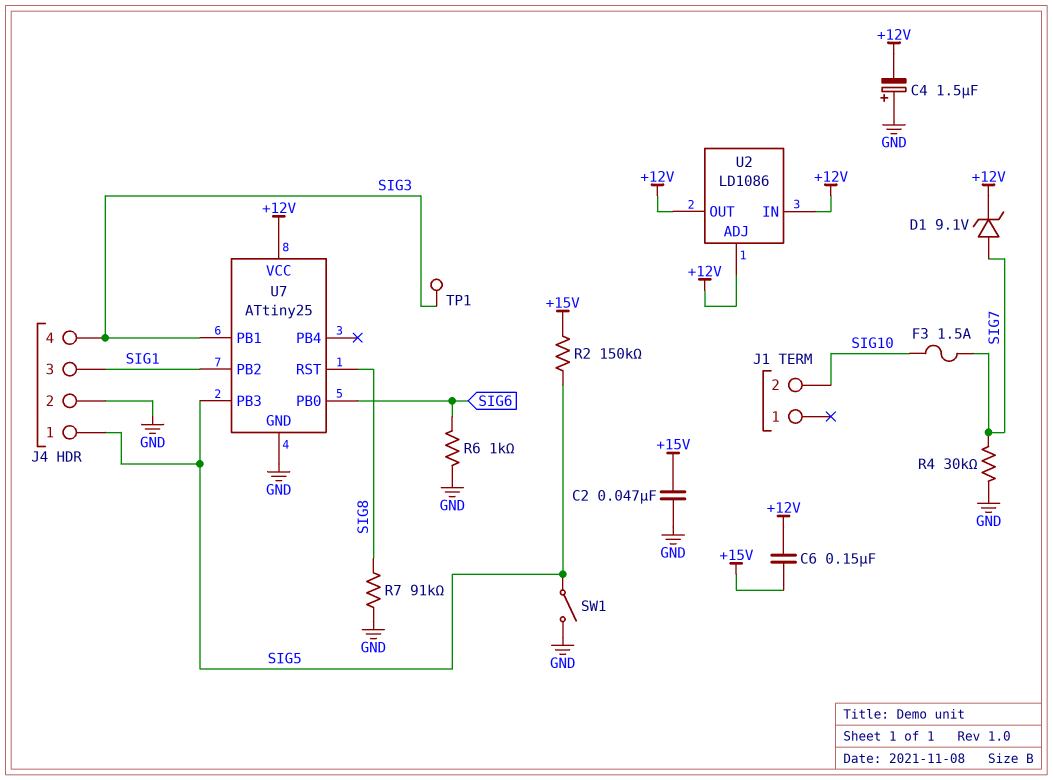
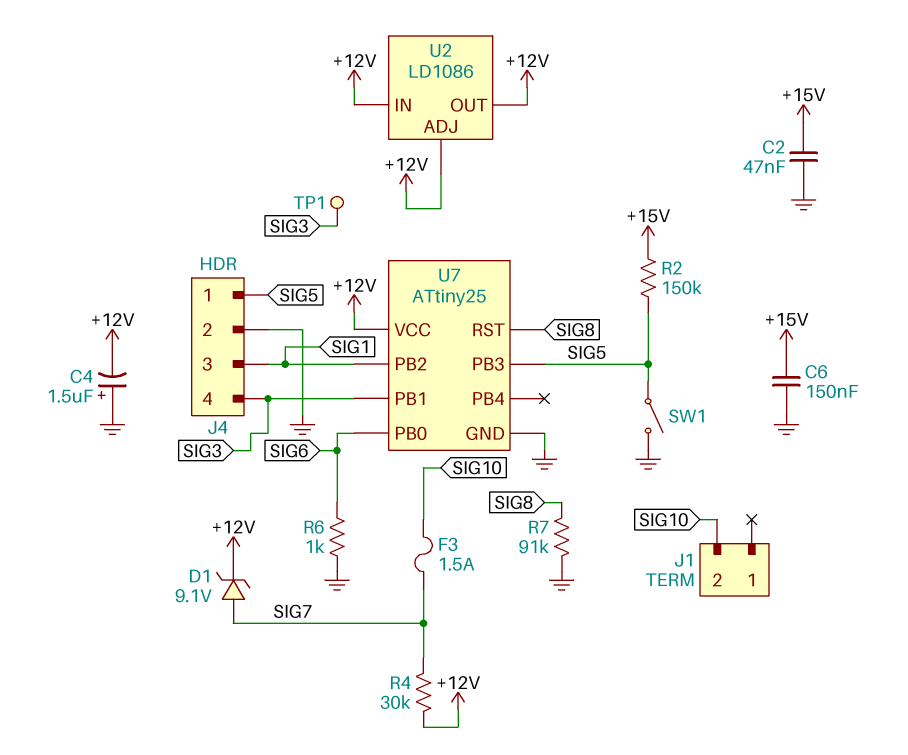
C6: 150nF (+12V, +15V) -> 150nF (+15V, GND)
R4: 30k (GND, SIG7) -> 30k (+12V, SIG7)

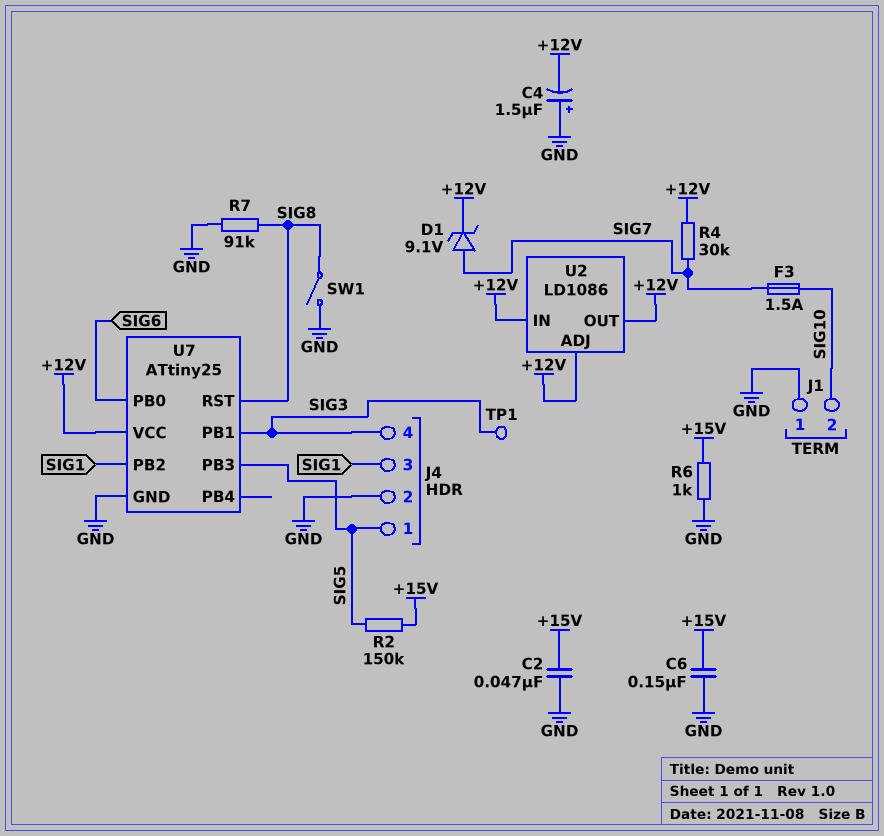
J1 pin 1: none -> GND
R6: 1k (GND, SIG6) -> 1k (+15V, GND)
SW1: switch (GND, SIG5) -> switch (GND, SIG8)

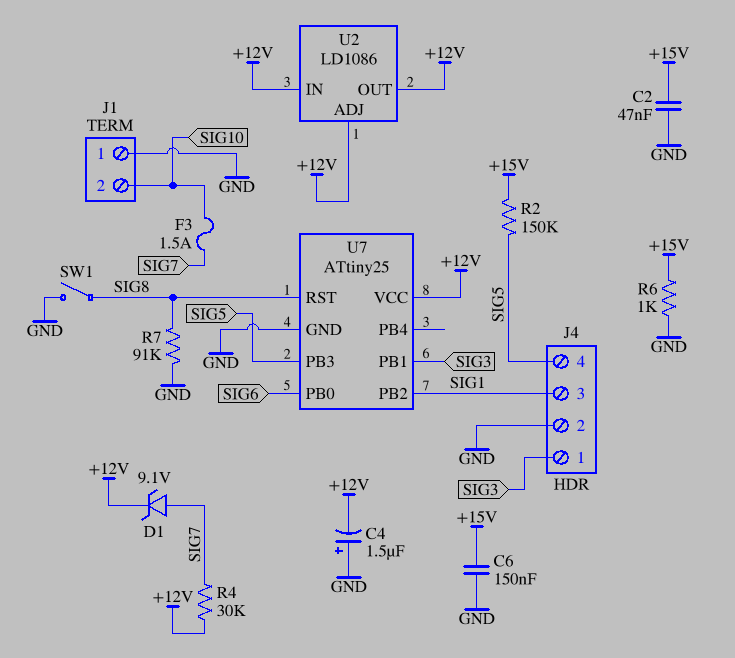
J4 pin 1: SIG5 -> SIG3
J4 pin 4: SIG3 -> SIG5
TP1: test point (SIG3) -> none

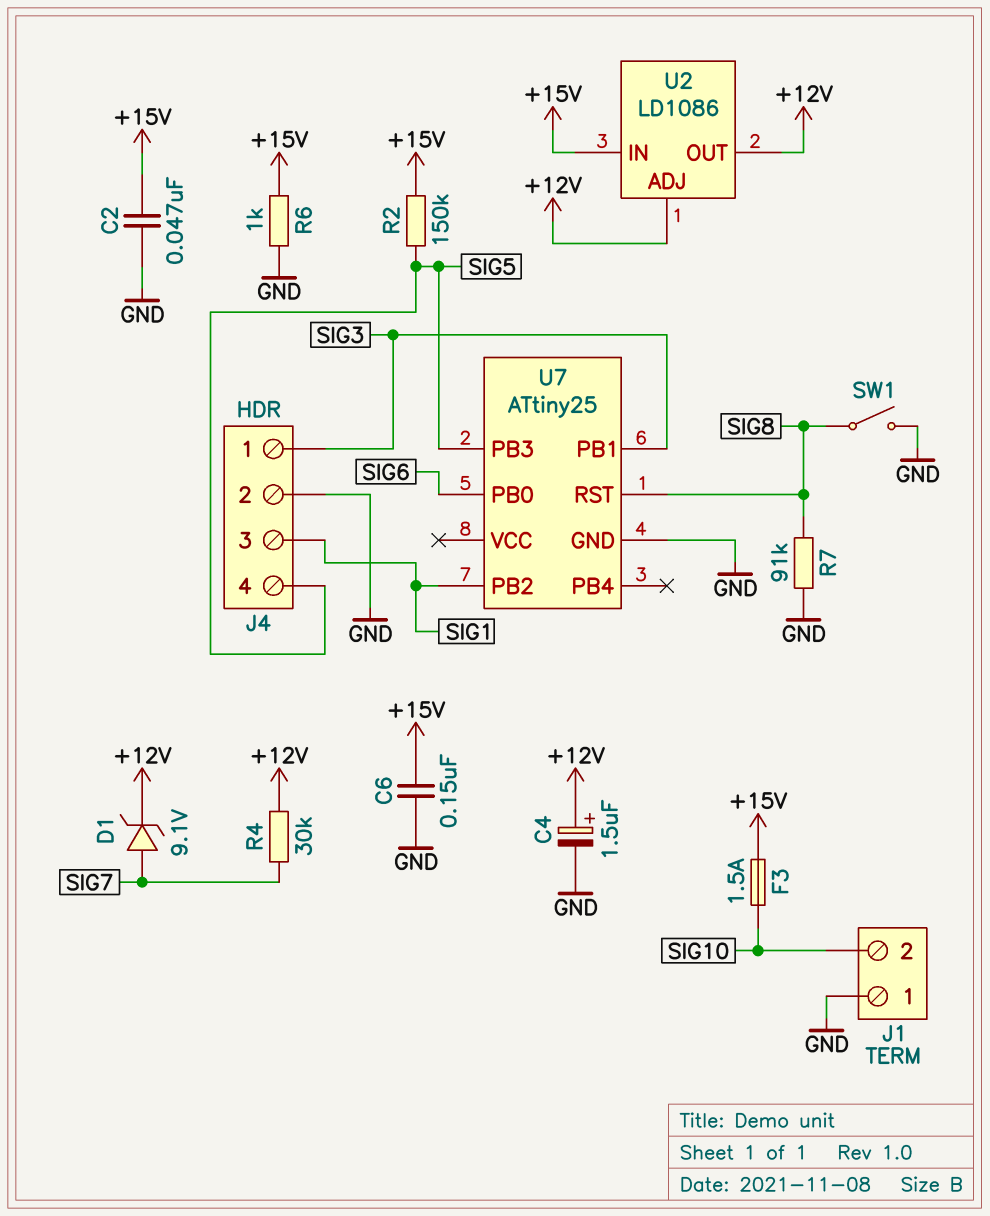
C4: 1.5uF (plus GND, minus +12V) -> 1.5uF (plus +12V, minus GND)
F3: 1.5A (SIG7, SIG10) -> 1.5A (+15V, SIG10)
U2 pin IN: +12V -> +15V
U7 pin VCC: +12V -> none

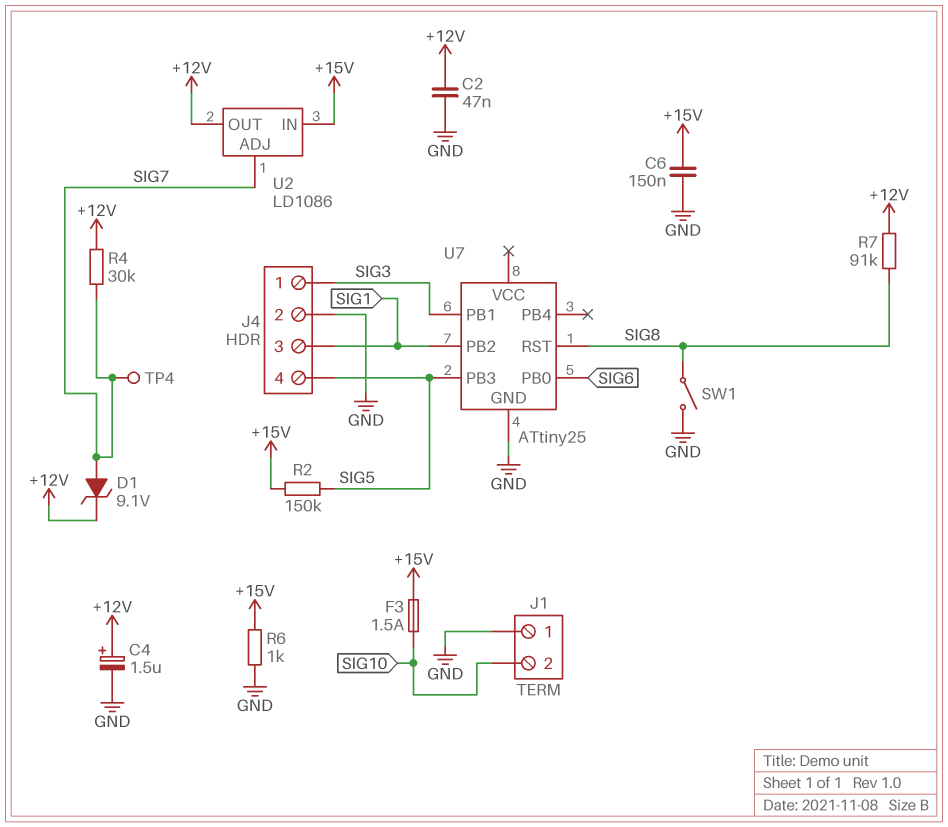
C2: 47nF (+15V, GND) -> 47nF (+12V, GND)
R7: 91k (GND, SIG8) -> 91k (+12V, SIG8)
TP4: none -> test point (SIG7)
U2 pin ADJ: +12V -> SIG7

